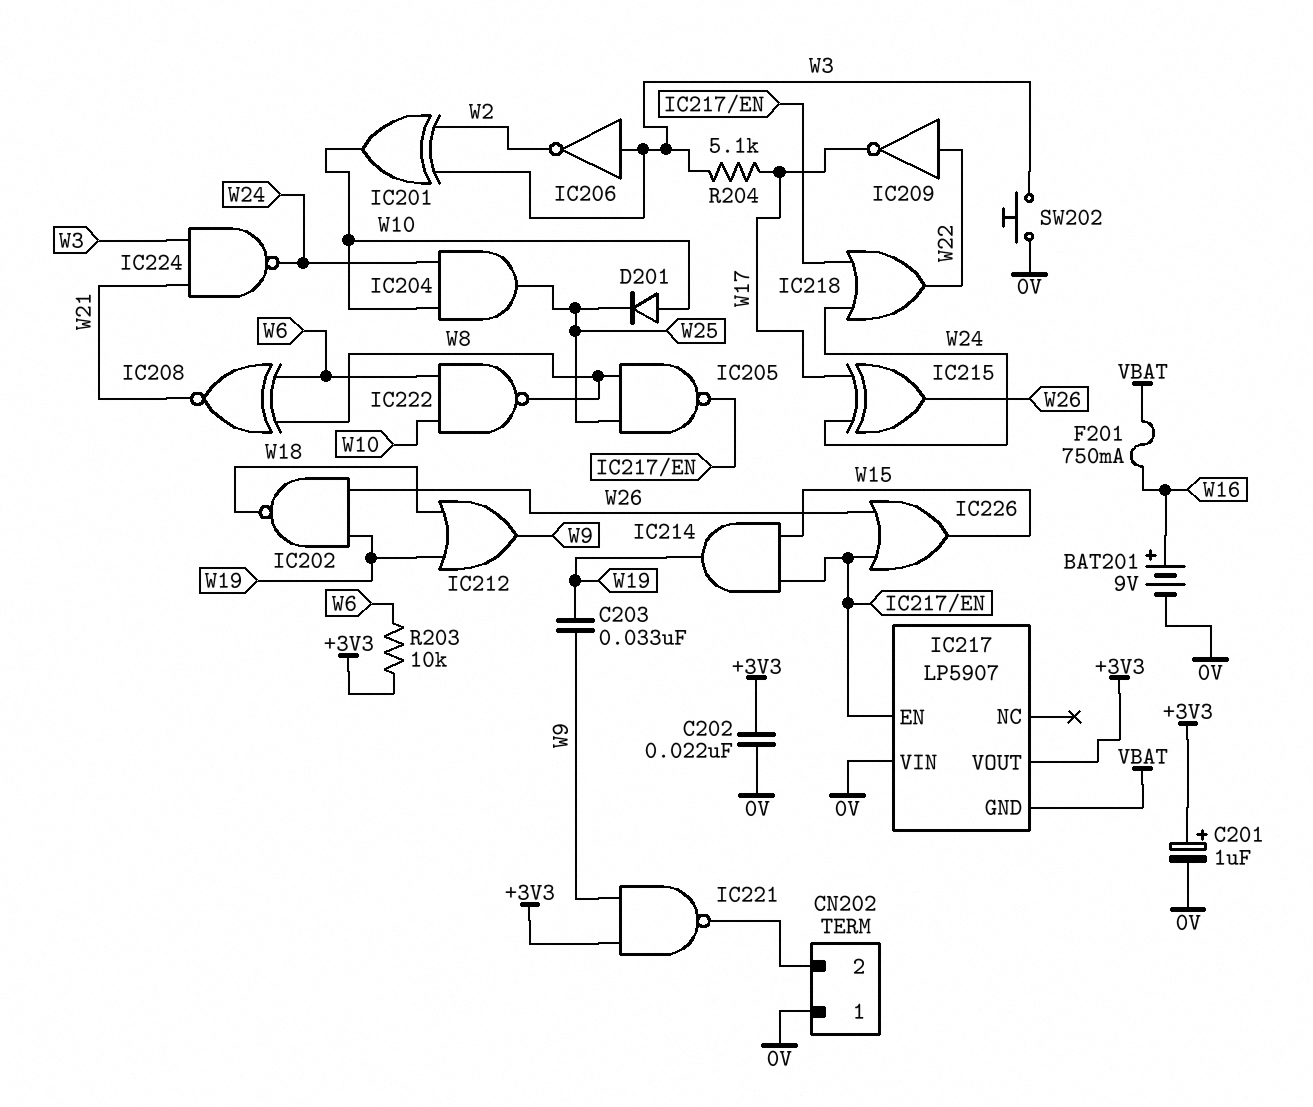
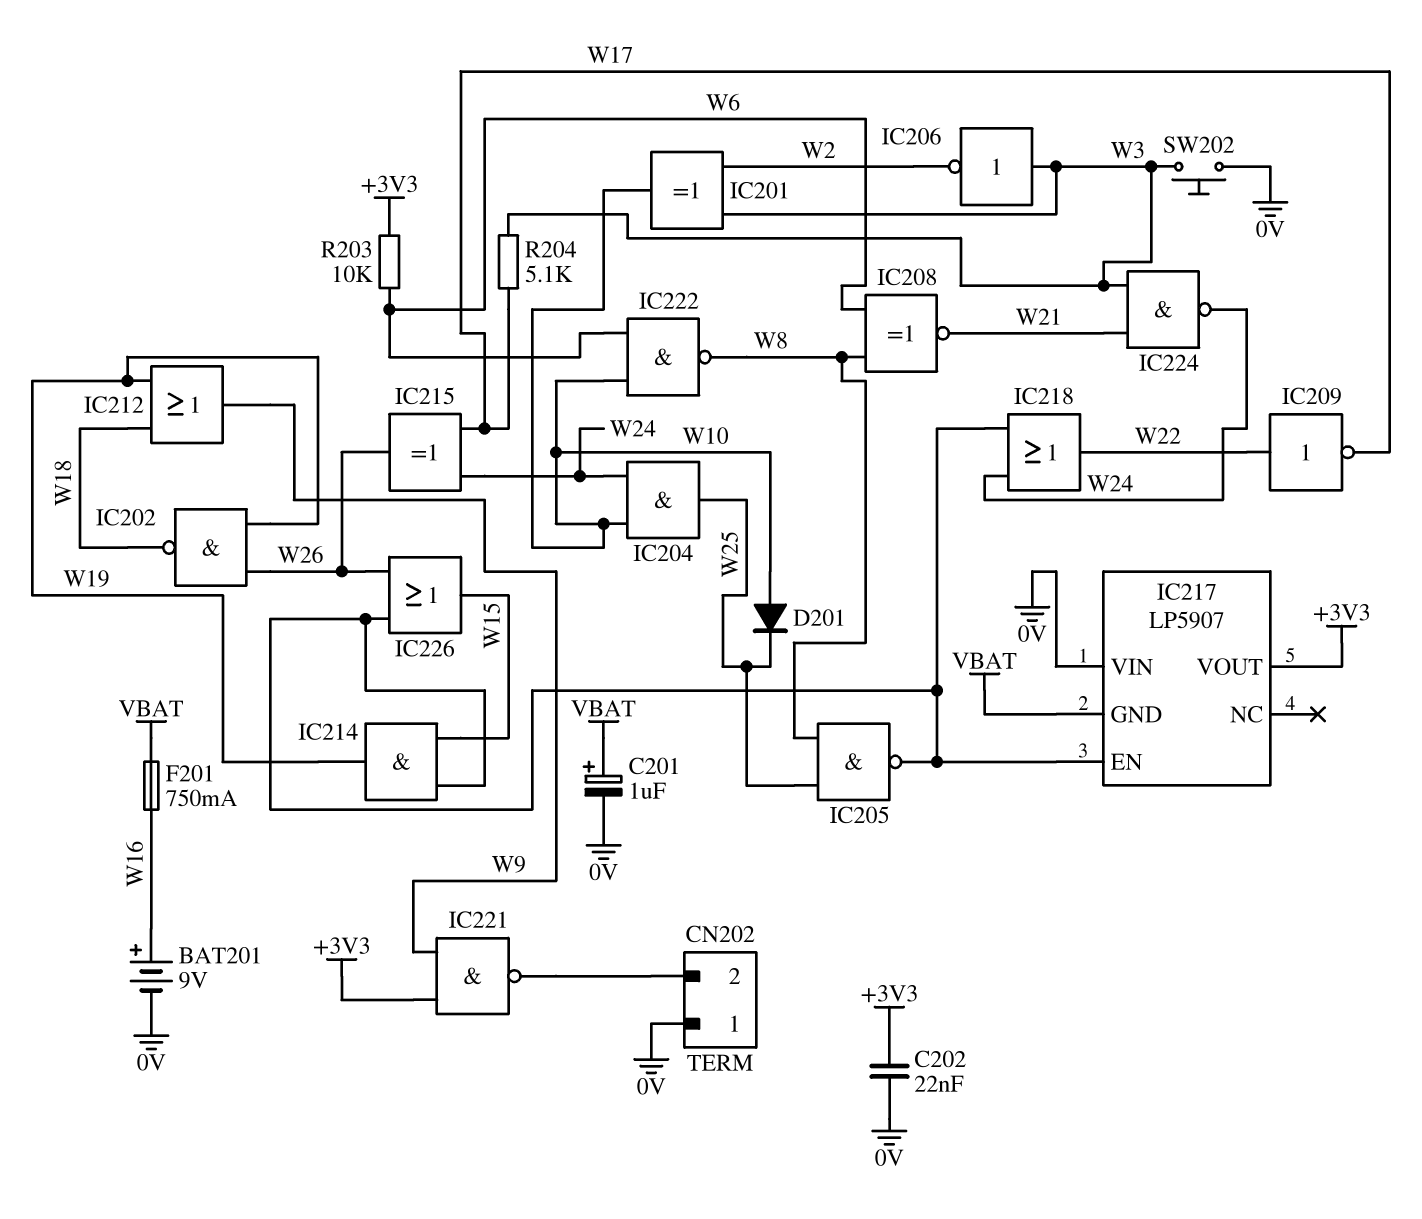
C201: 1uF (plus +3V3, minus 0V) -> 1uF (plus VBAT, minus 0V)
C203: 33nF (W9, W19) -> none

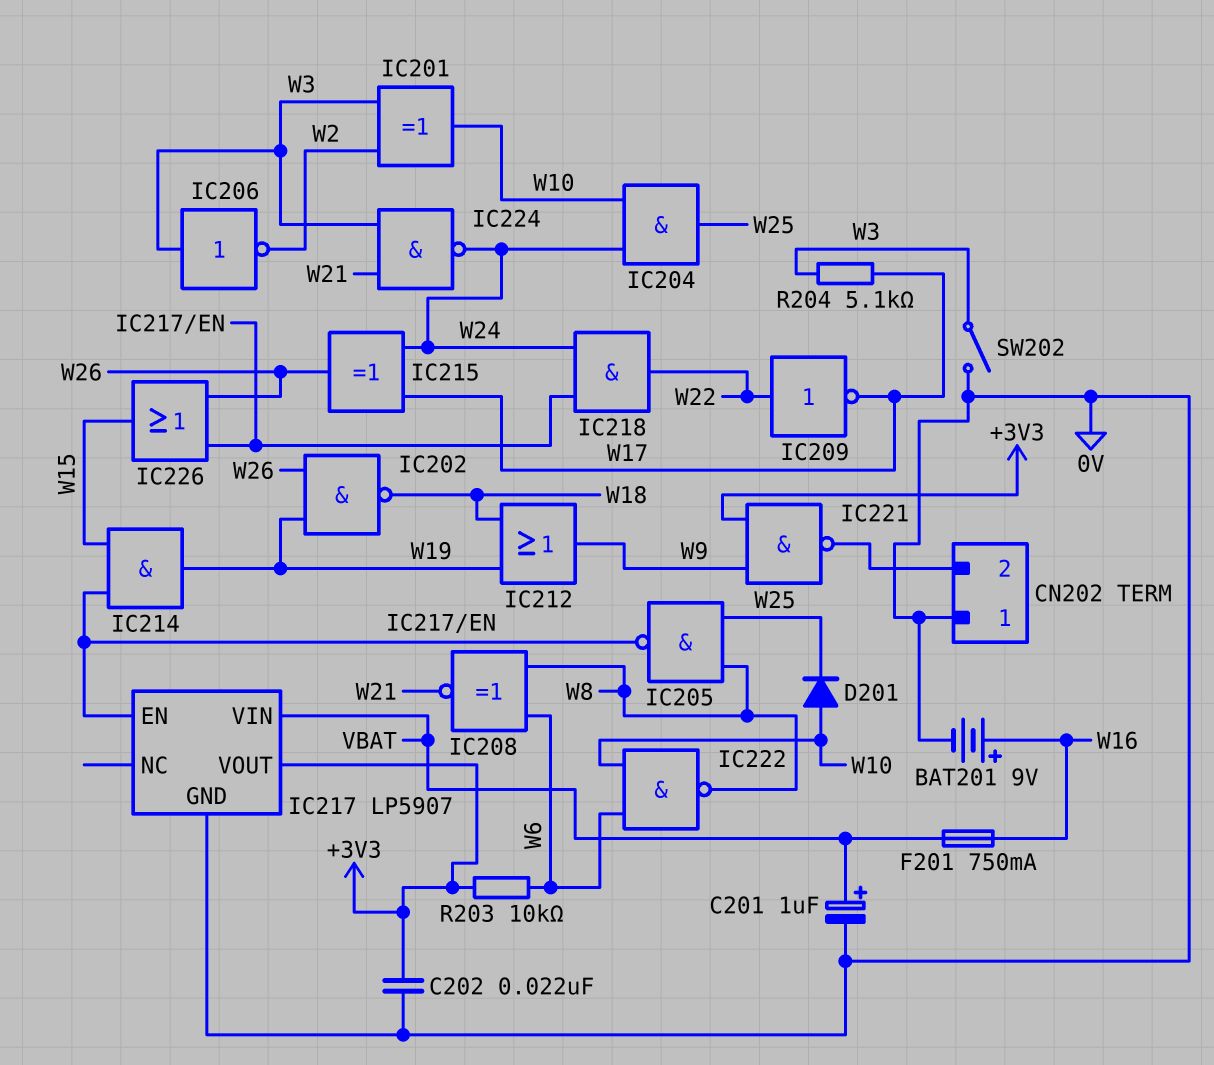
IC217 pin GND: VBAT -> 0V
IC217 pin VIN: 0V -> VBAT
IC218: OR (in IC217/EN, in W24, out W22) -> AND (in IC217/EN, in W24, out W22)
SW202: button (0V, W3) -> switch (0V, W3)

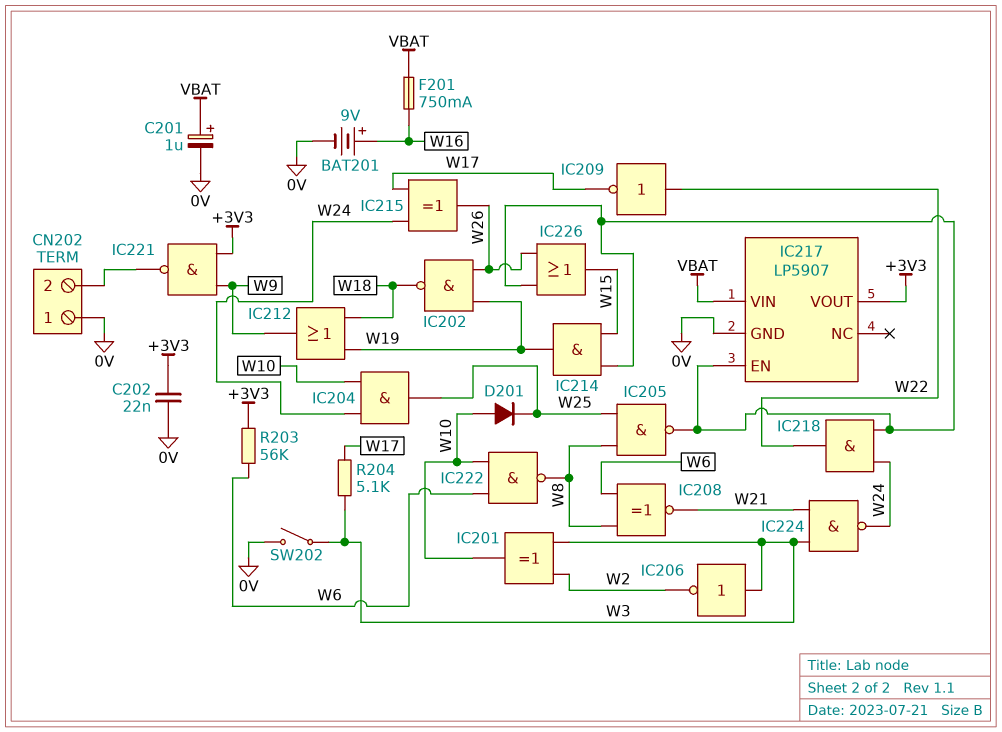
R203: 10k (+3V3, W6) -> 56k (+3V3, W6)

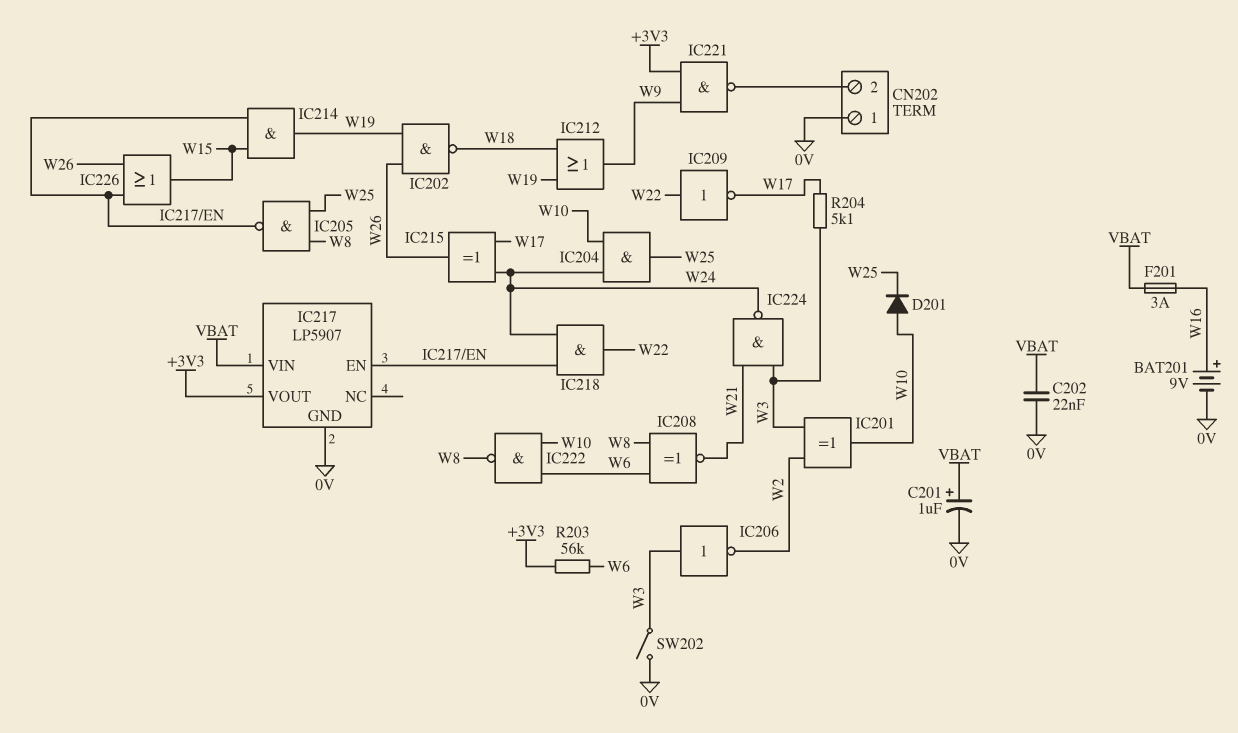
C202: 22nF (+3V3, 0V) -> 22nF (0V, VBAT)
F201: 750mA (VBAT, W16) -> 3A (VBAT, W16)

